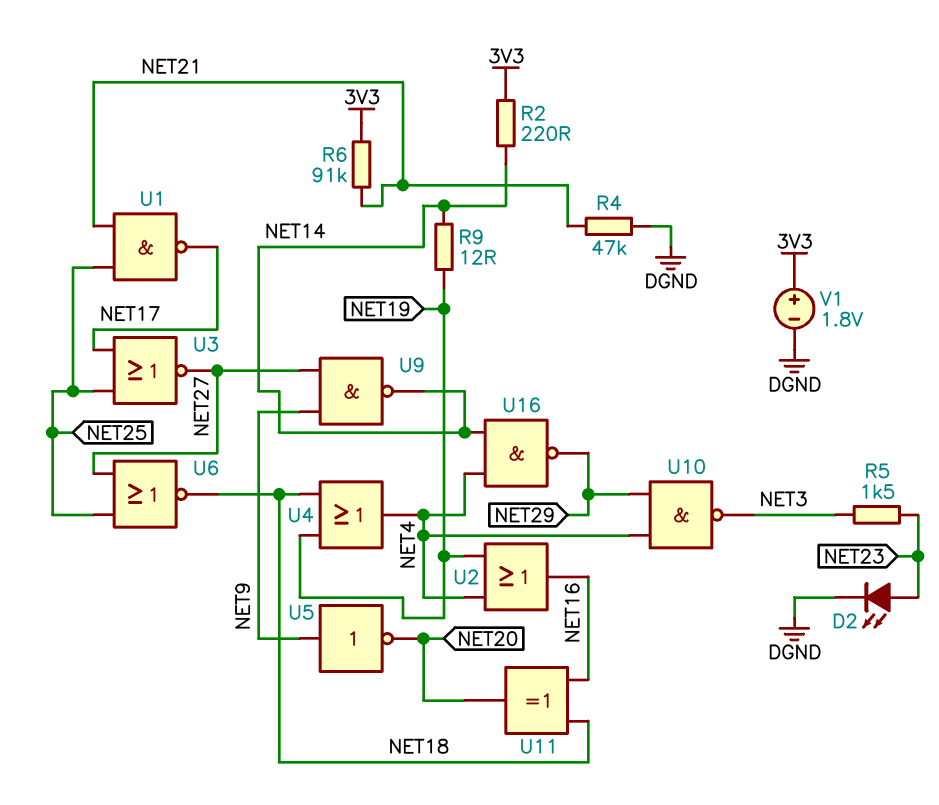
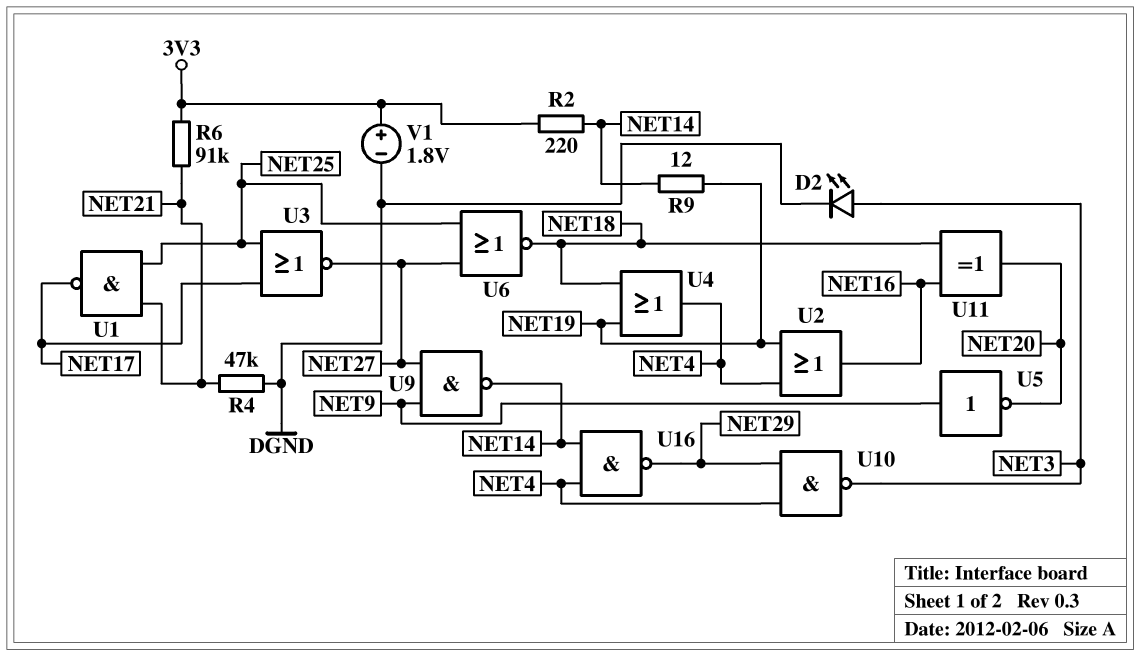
D2: LED (A NET23, K DGND) -> LED (A NET3, K DGND)
R5: 1.5k (NET3, NET23) -> none

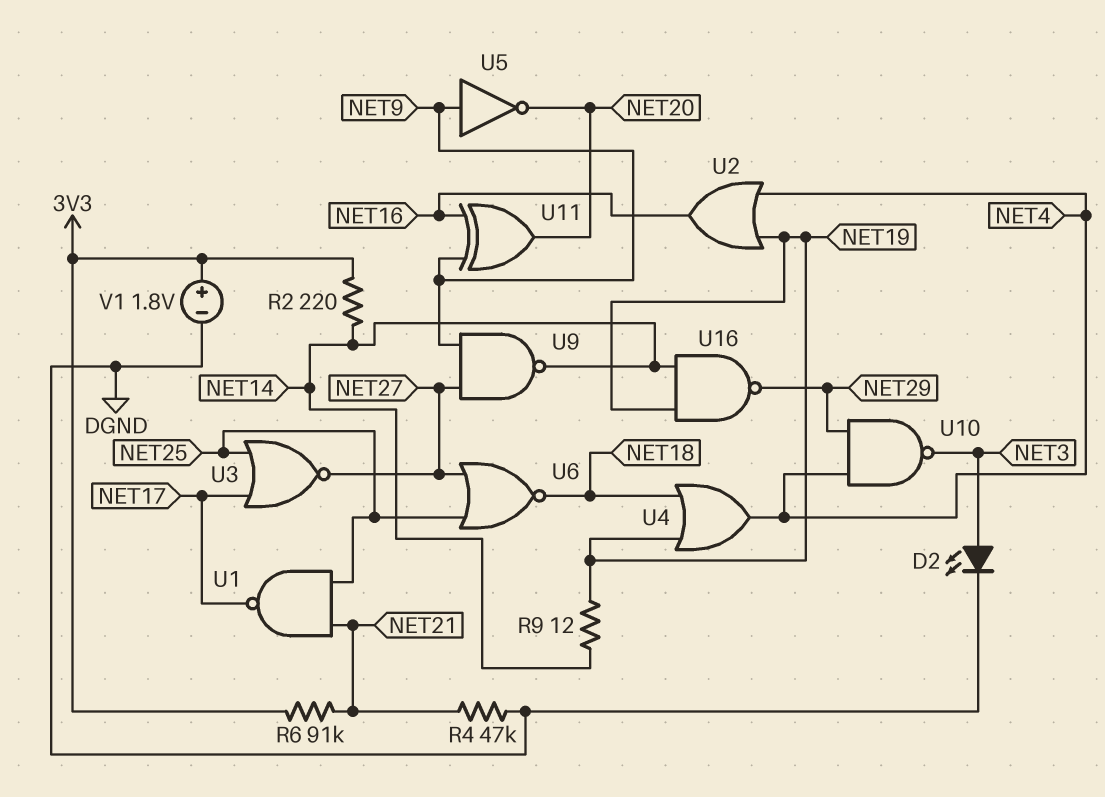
U11: XOR (in NET16, in NET18, out NET20) -> XOR (in NET9, in NET16, out NET20)
U16: NAND (in NET4, in NET14, out NET29) -> NAND (in NET14, in NET19, out NET29)

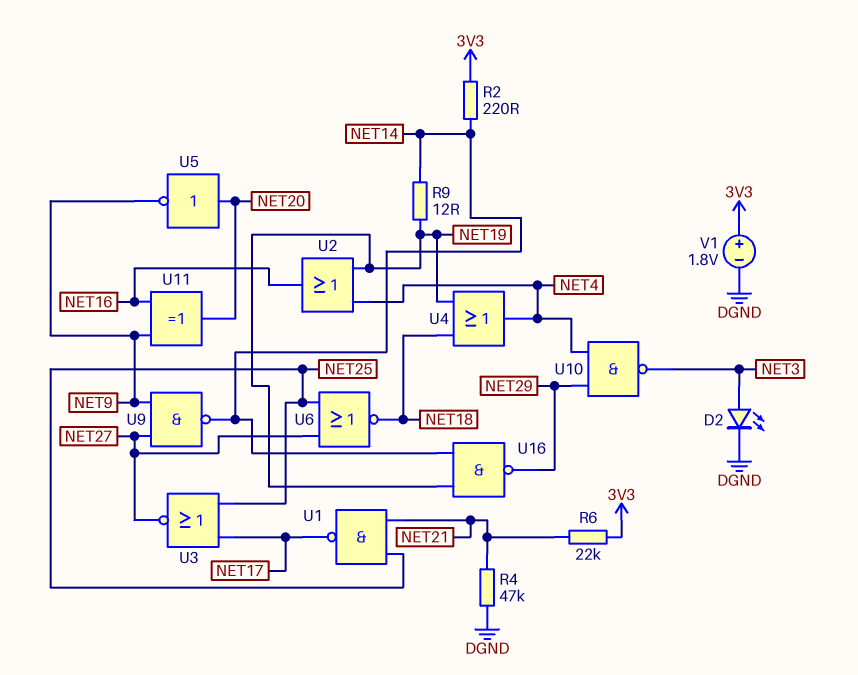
R6: 91k (3V3, NET21) -> 22k (3V3, NET21)
U5: NOT (in NET9, out NET20) -> NOT (in NET20, out NET9)

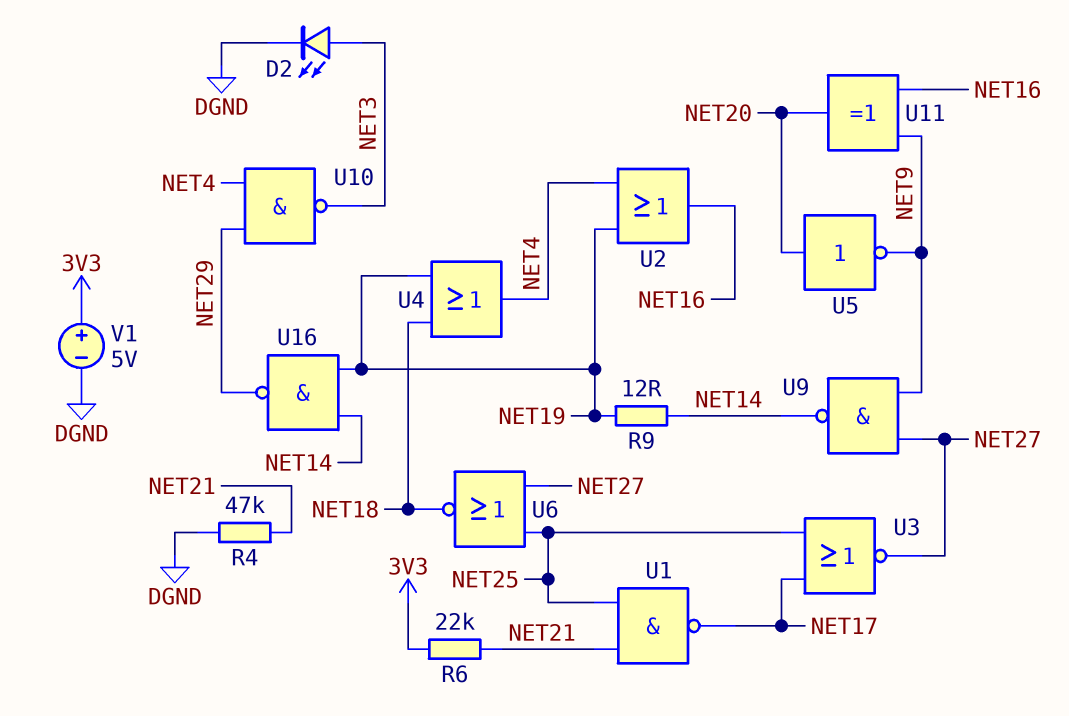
R2: 220 (3V3, NET14) -> none
V1: 1.8V (plus 3V3, minus DGND) -> 5V (plus 3V3, minus DGND)

